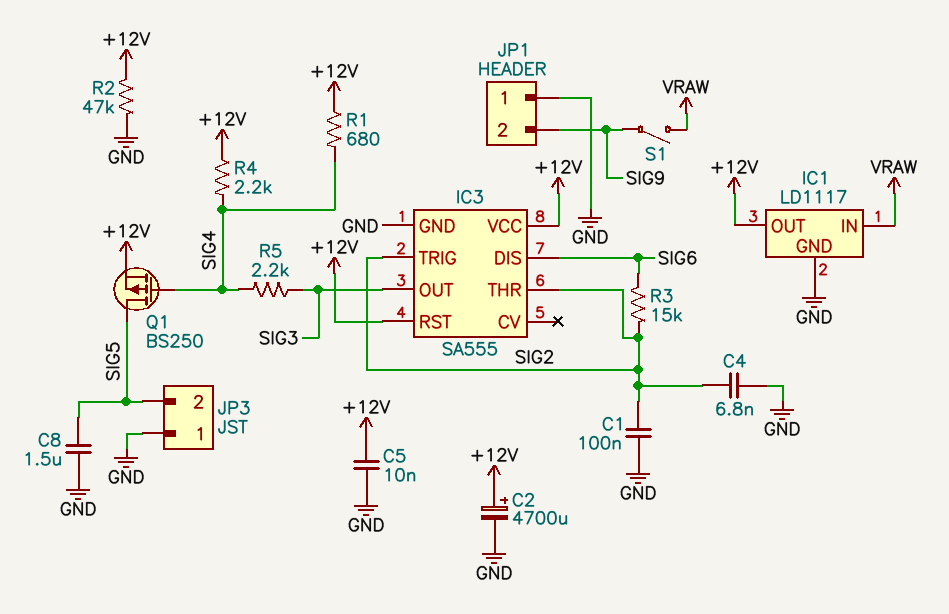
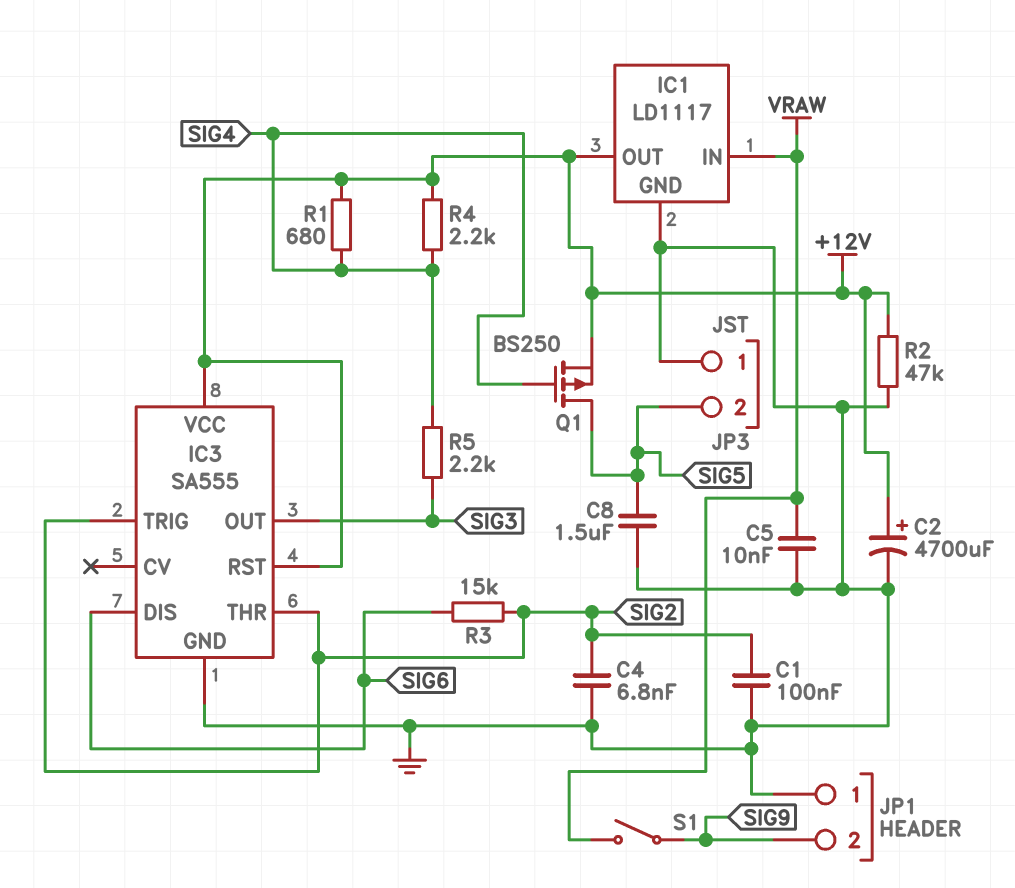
C5: 10nF (+12V, GND) -> 10nF (GND, VRAW)

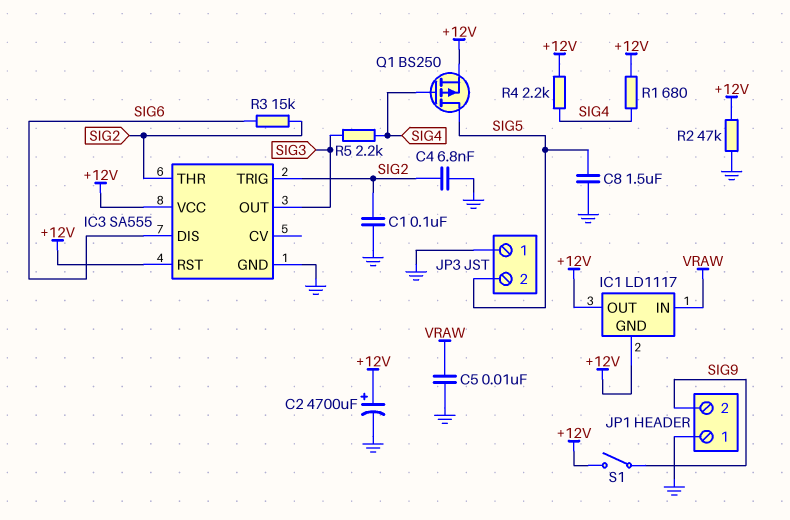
IC1 pin GND: GND -> +12V
S1: switch (SIG9, VRAW) -> switch (+12V, SIG9)

